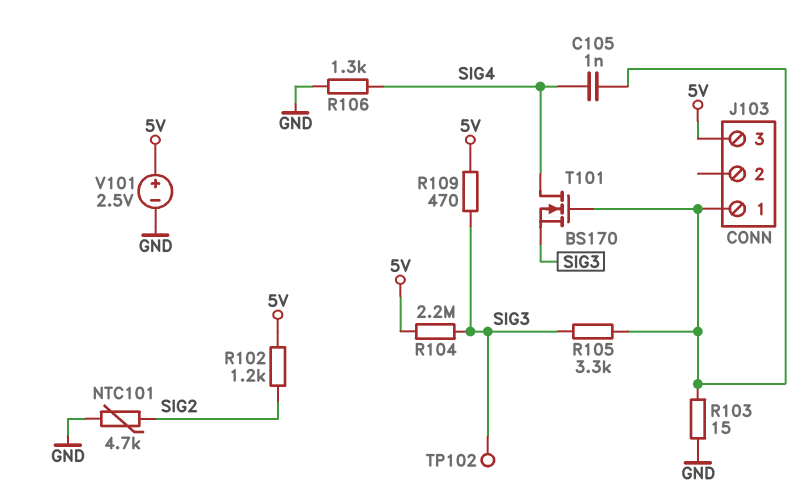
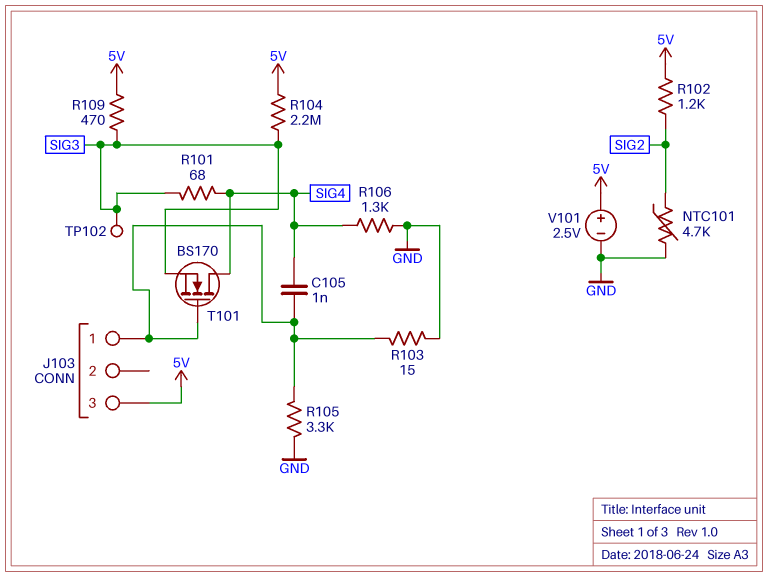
R101: none -> 68 (SIG3, SIG4)
R105: 3.3k (J103/1, SIG3) -> 3.3k (GND, J103/1)

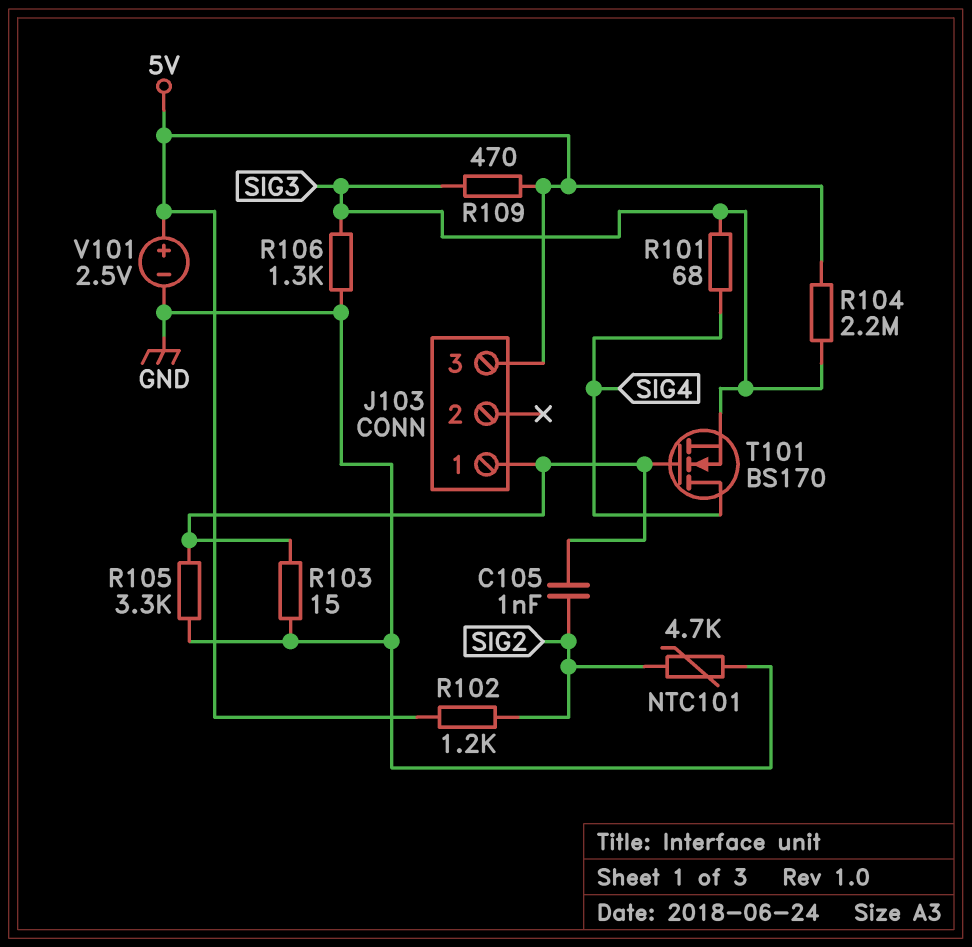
C105: 1nF (J103/1, SIG4) -> 1nF (J103/1, SIG2)
R106: 1.3k (GND, SIG4) -> 1.3k (GND, SIG3)
TP102: test point (SIG3) -> none

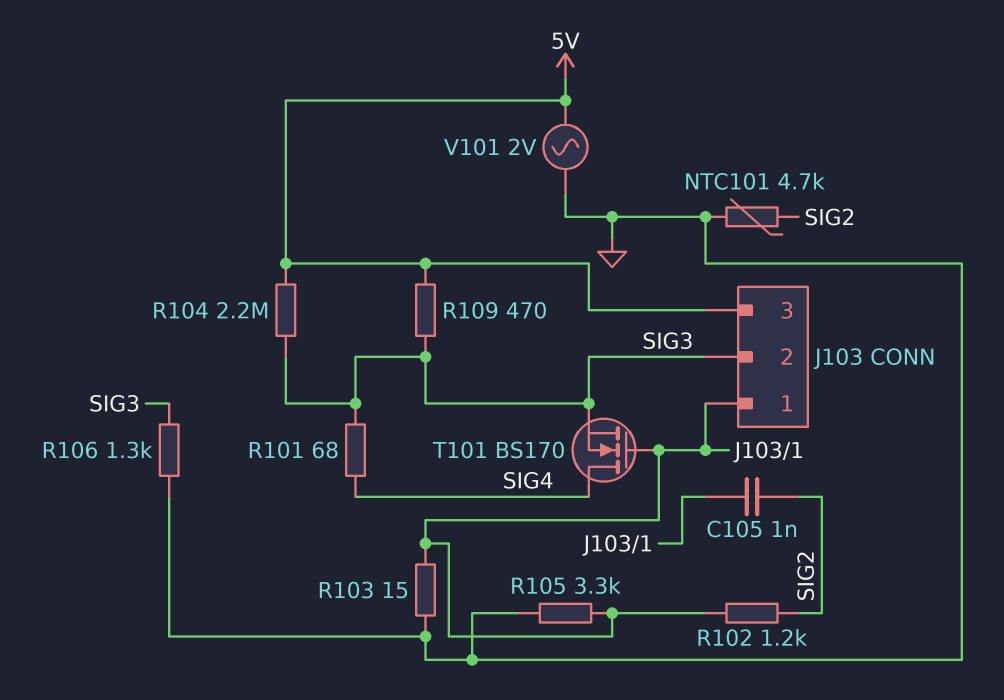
J103 pin 2: none -> SIG3
R102: 1.2k (5V, SIG2) -> 1.2k (J103/1, SIG2)
V101: 2.5V (plus 5V, minus GND) -> AC 2V (5V, GND)

